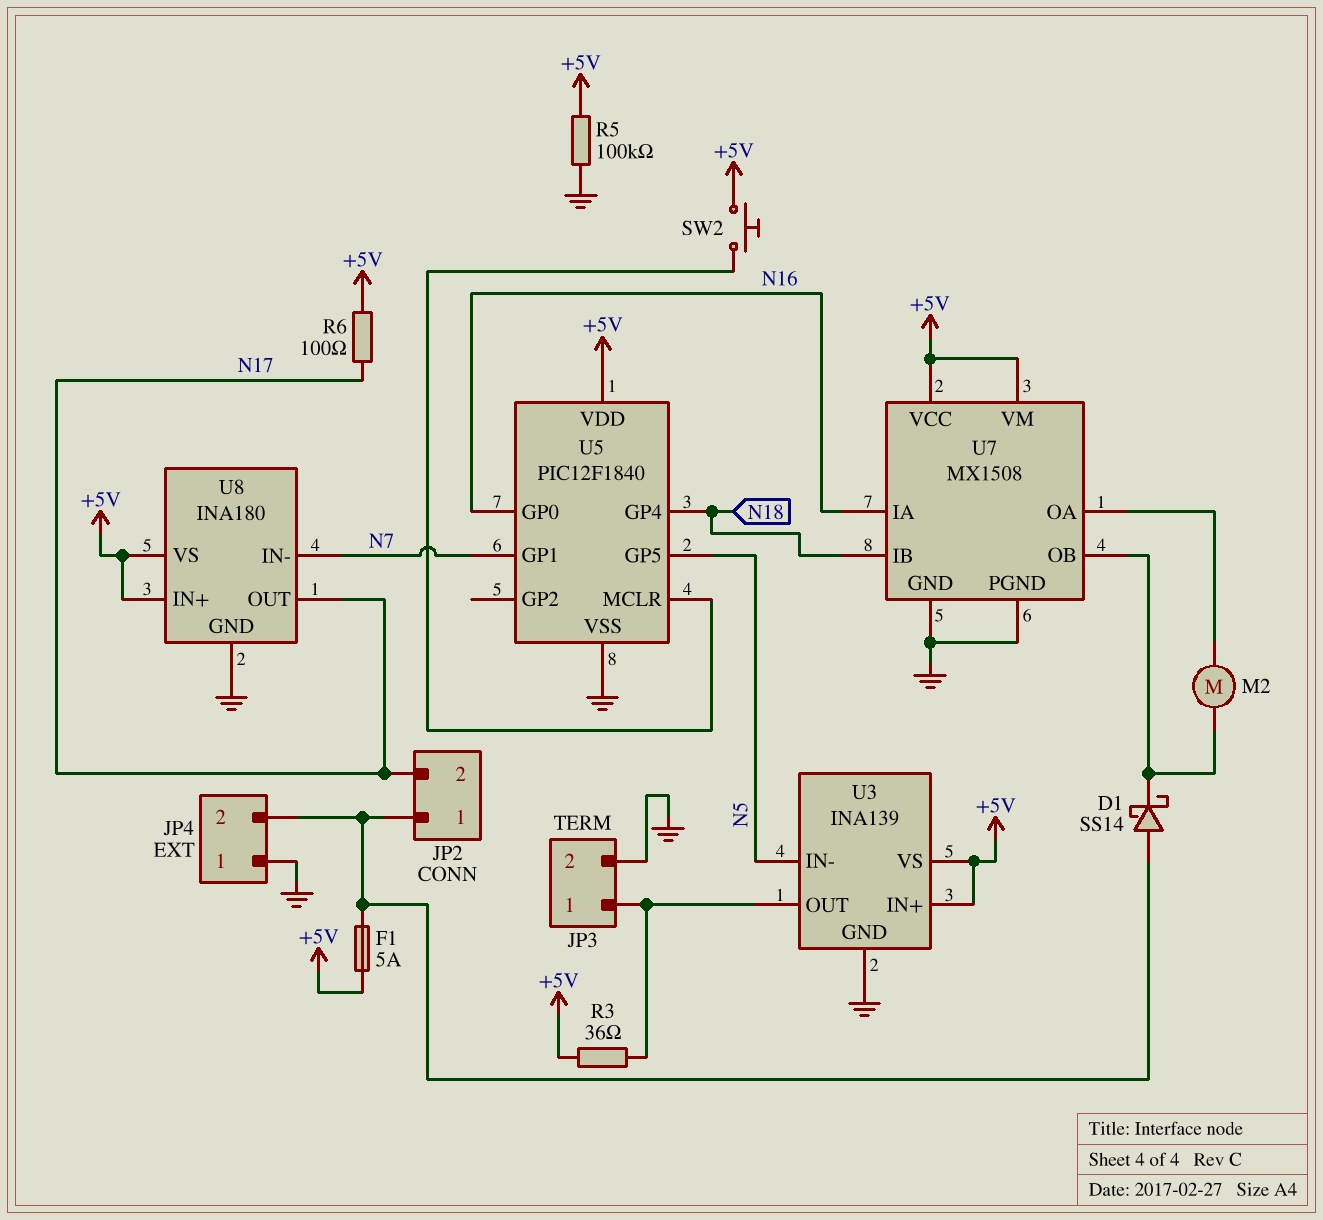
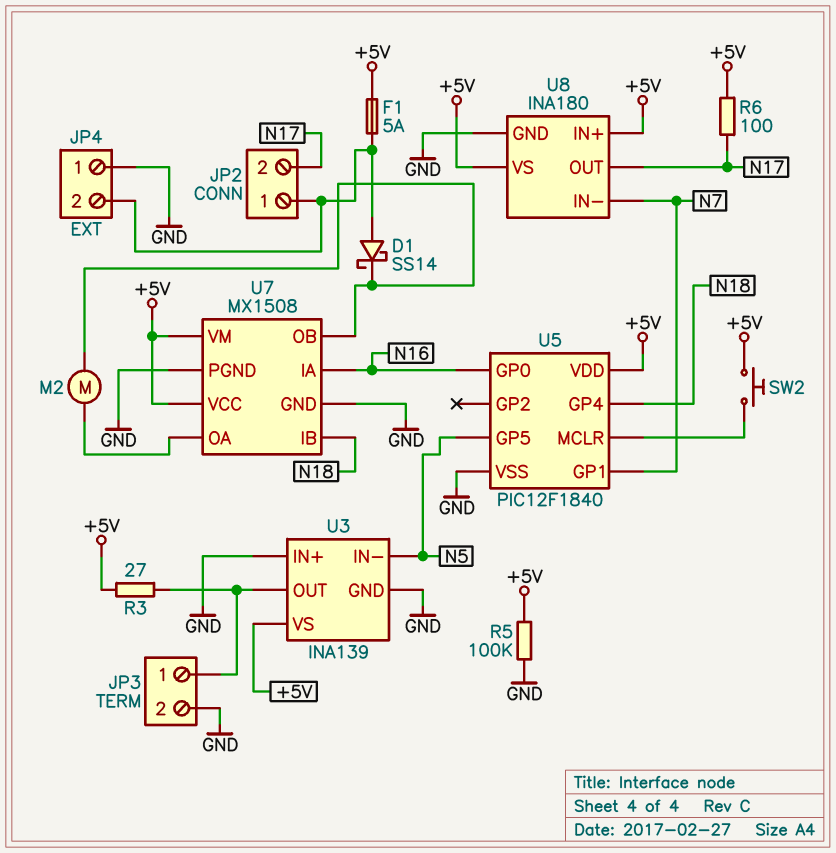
R3: 36 (+5V, JP3/1) -> 27 (+5V, JP3/1)
U3 pin IN+: +5V -> GND

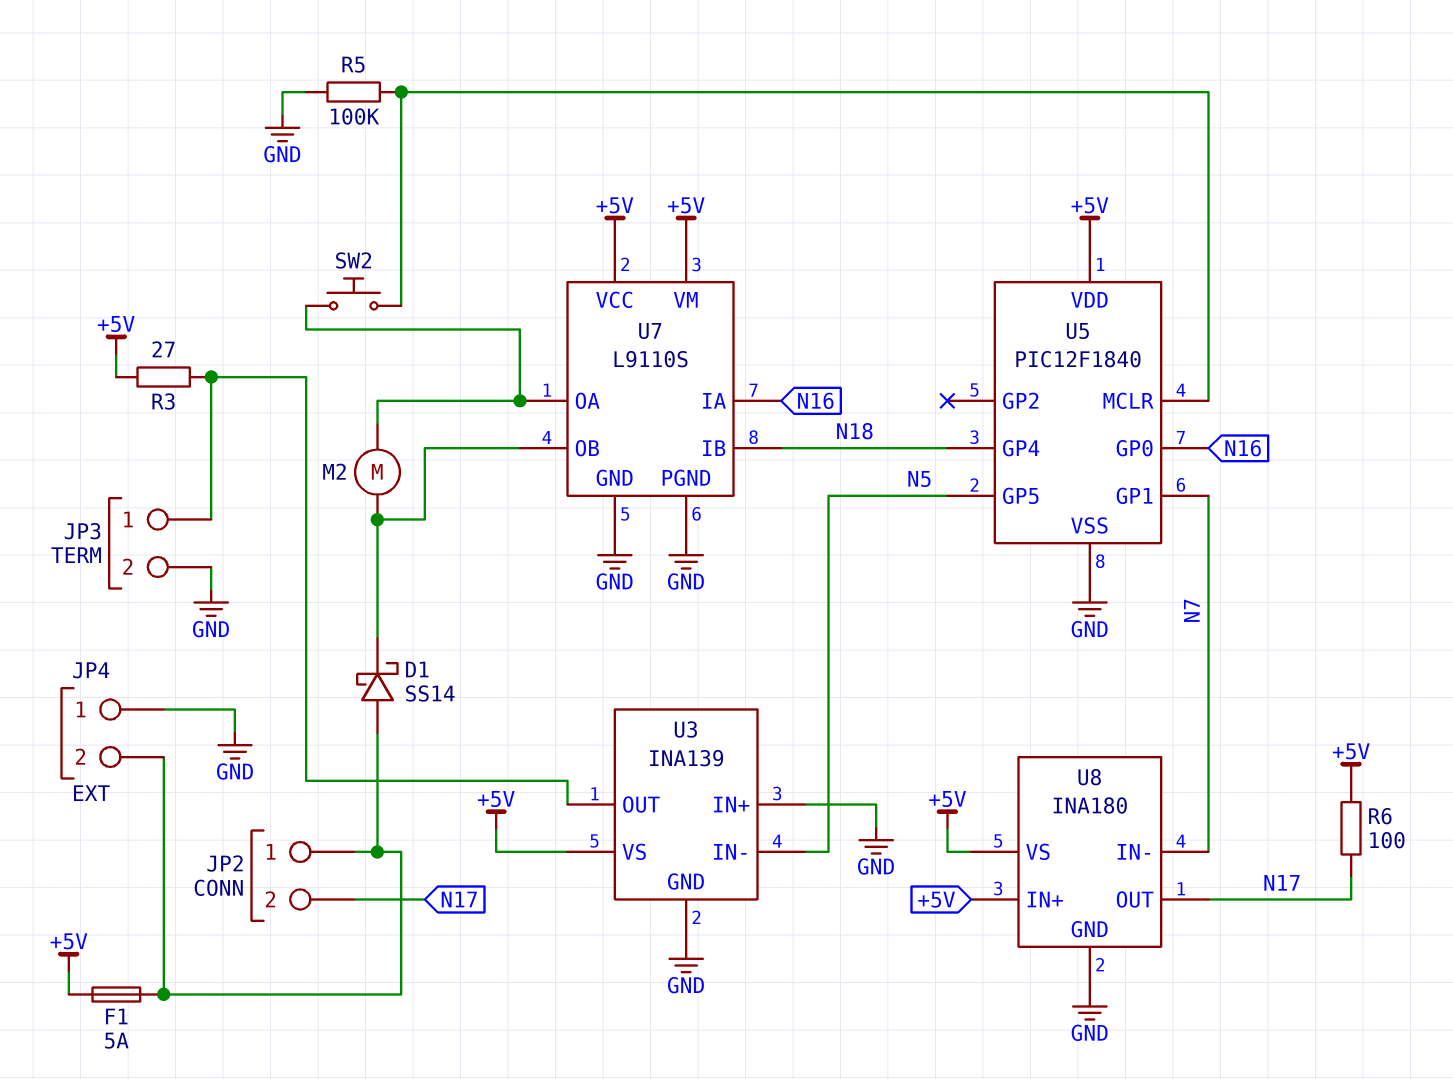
R5: 100k (+5V, GND) -> 100k (GND, U5/MCLR)
SW2: button (+5V, U5/MCLR) -> button (U5/MCLR, U7/OA)
U7: MX1508 -> L9110S

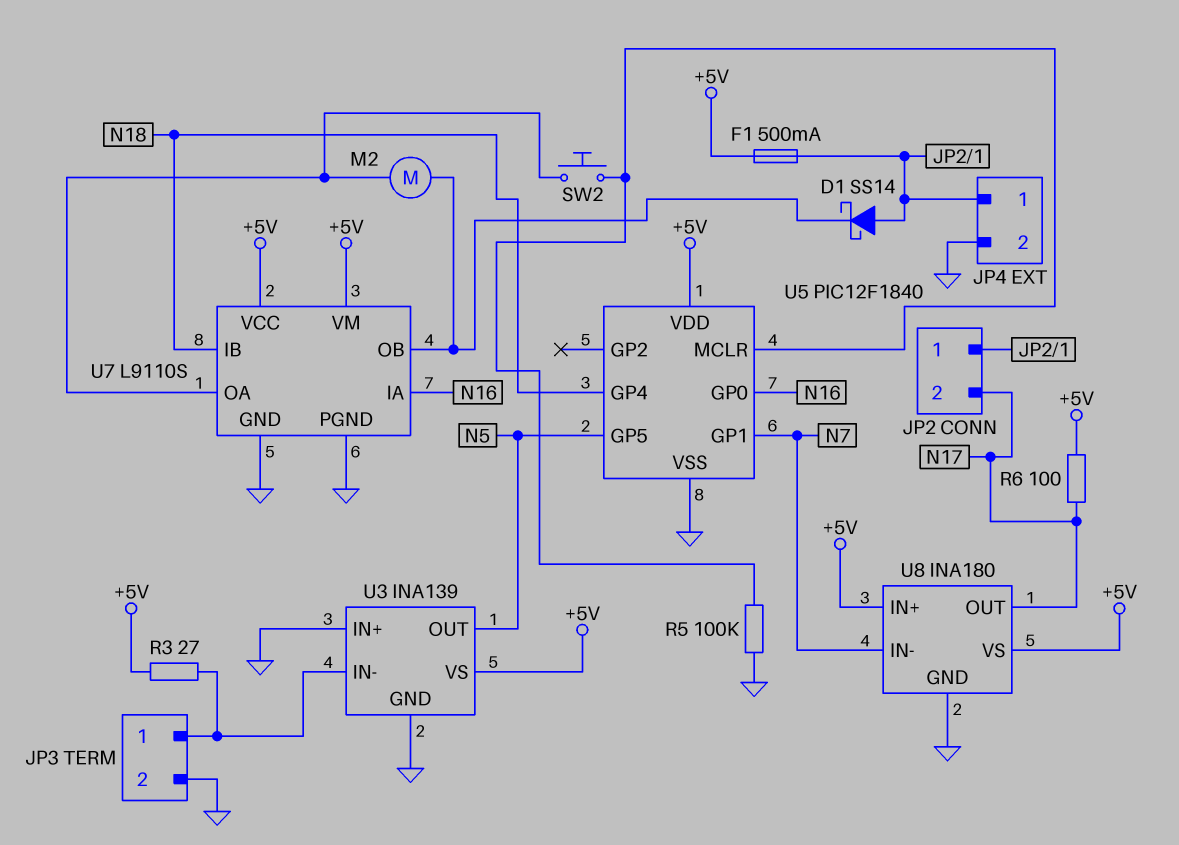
F1: 5A (+5V, JP2/1) -> 500mA (+5V, JP2/1)
JP4 pin 1: GND -> JP2/1
JP4 pin 2: JP2/1 -> GND
U3 pin IN-: N5 -> JP3/1
U3 pin OUT: JP3/1 -> N5

